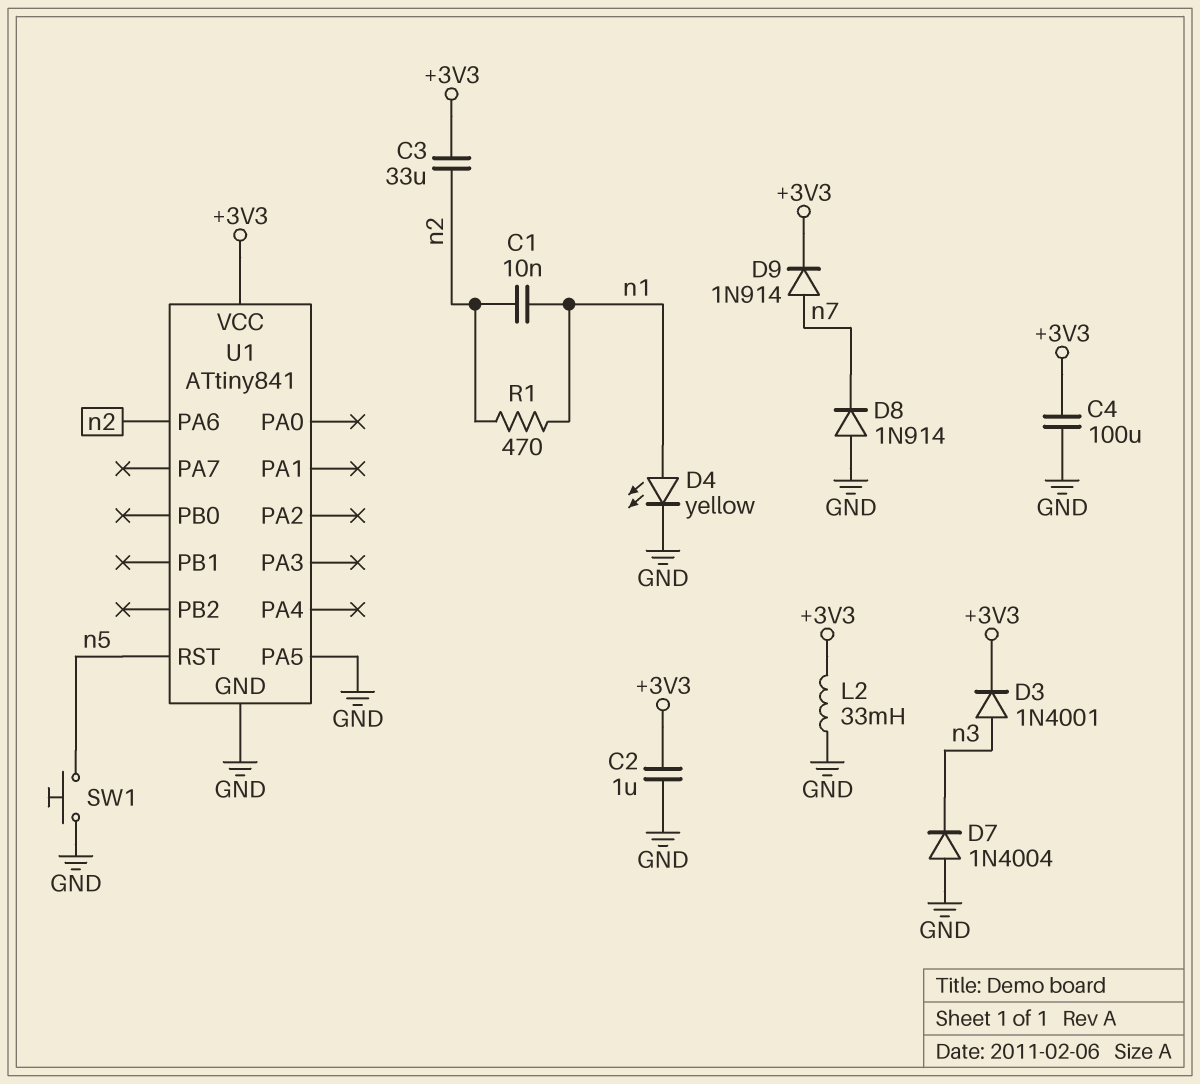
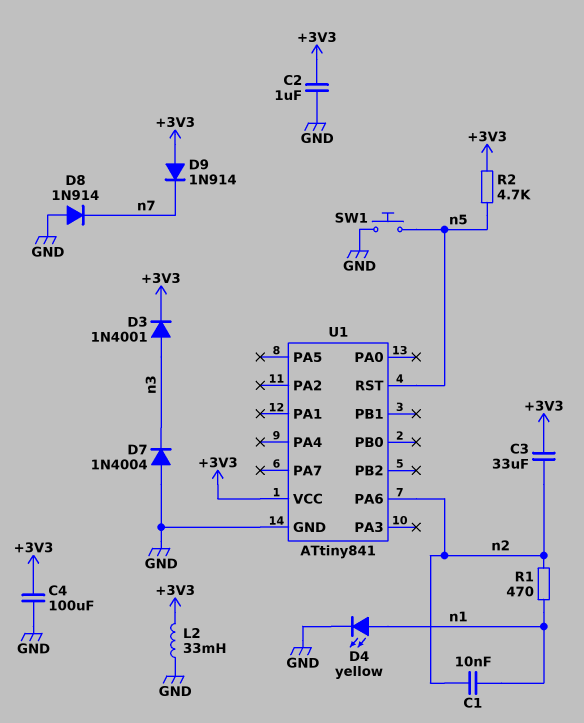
D9: diode 1N914 (A n7, K +3V3) -> diode 1N914 (A +3V3, K n7)
R2: none -> 4.7k (+3V3, n5)
U1 pin PA5: GND -> none

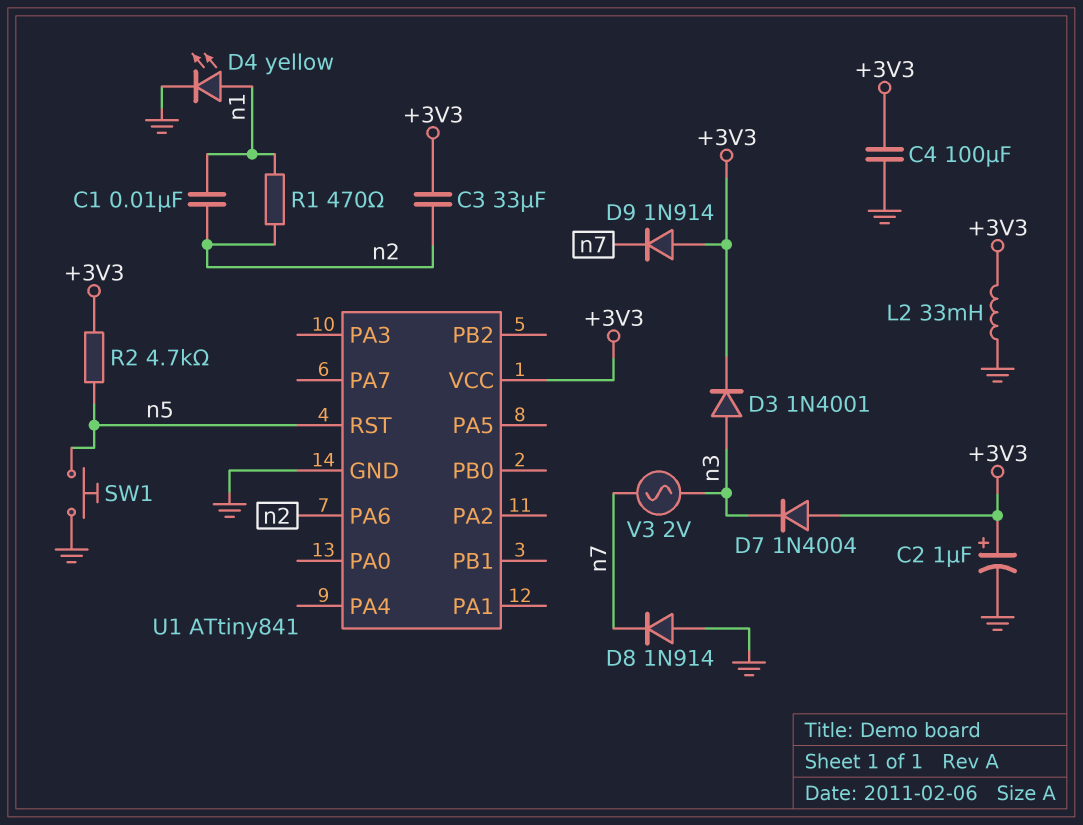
C2: 1uF (+3V3, GND) -> 1uF (plus +3V3, minus GND)
D7: diode 1N4004 (A GND, K n3) -> diode 1N4004 (A +3V3, K n3)
V3: none -> AC 2V (n3, n7)

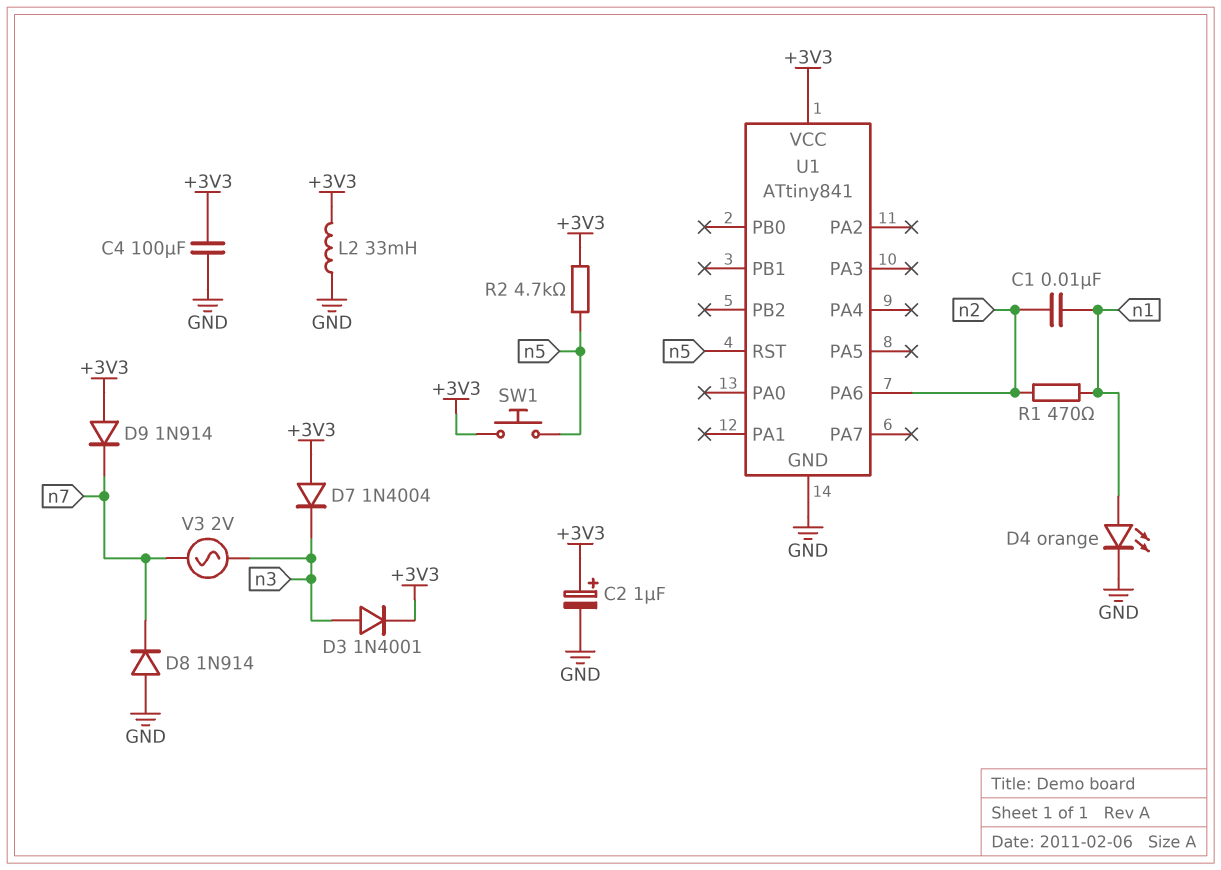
C3: 33uF (+3V3, n2) -> none
D4: LED yellow (A n1, K GND) -> LED orange (A n1, K GND)
SW1: button (GND, n5) -> button (+3V3, n5)

